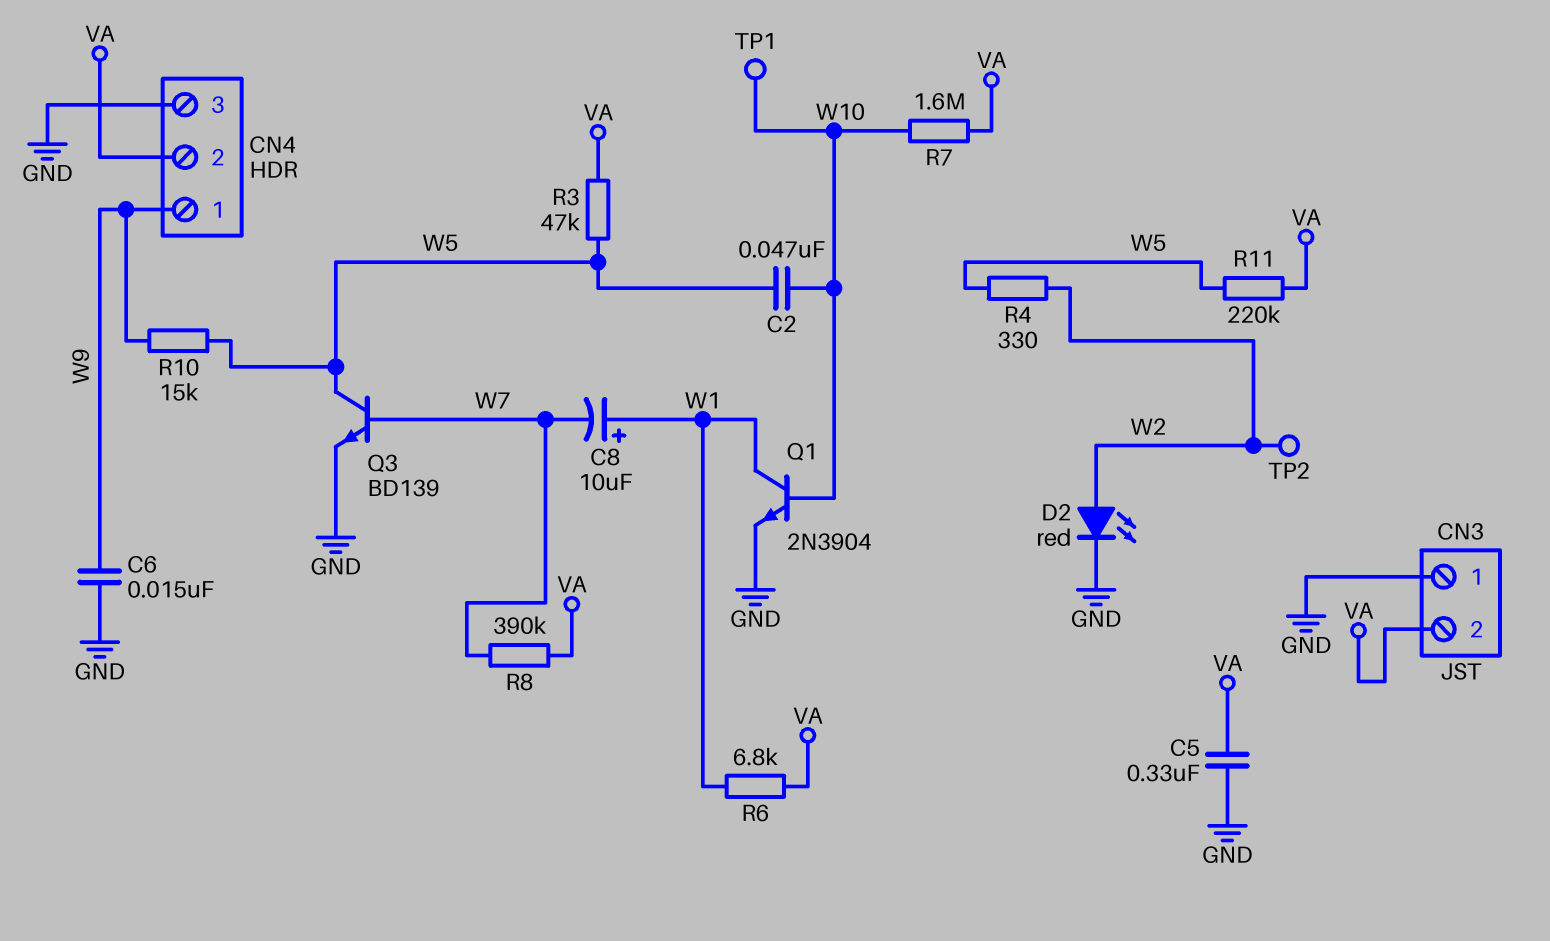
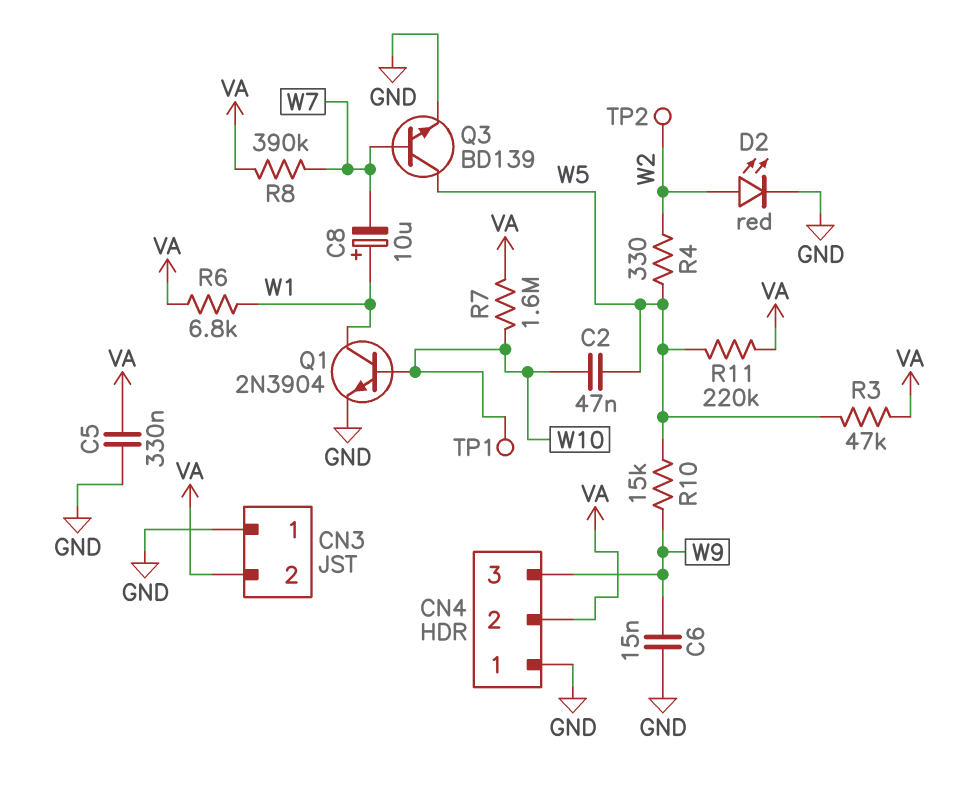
CN4 pin 1: W9 -> GND
CN4 pin 3: GND -> W9

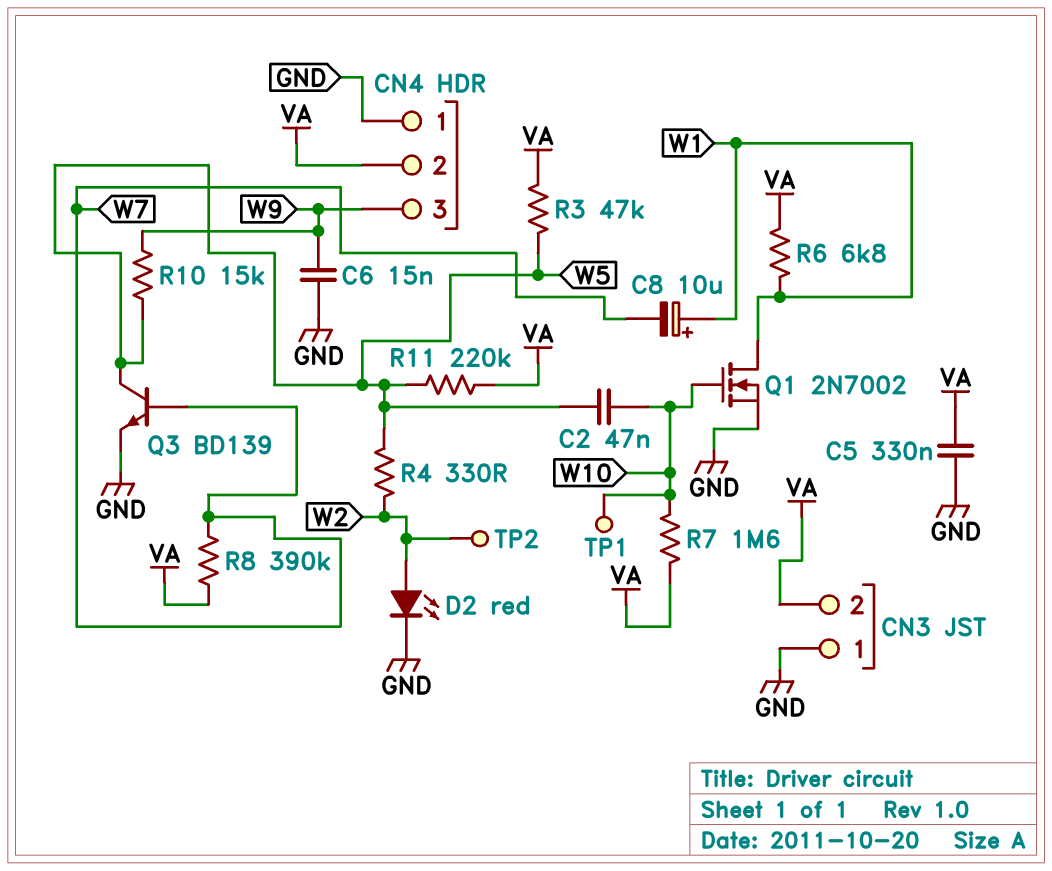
Q1: NPN 2N3904 (B W10, C W1, E GND) -> NMOS 2N7002 (G W10, D W1, S GND)

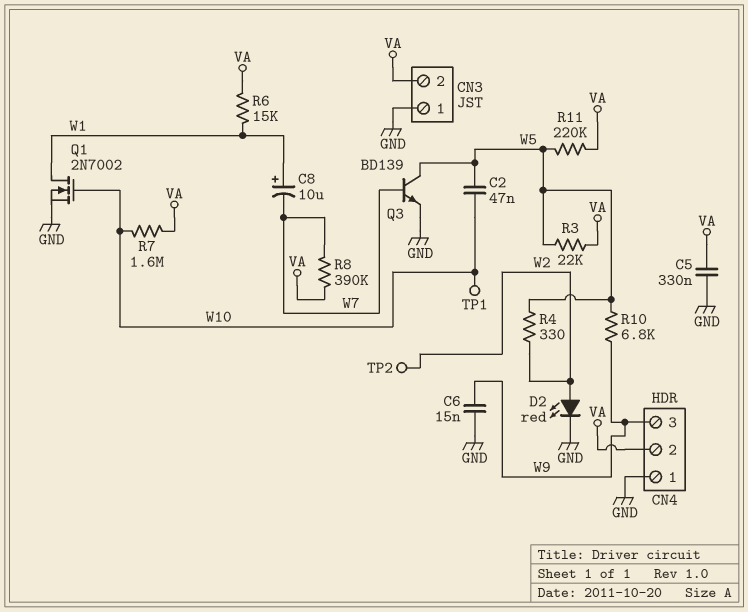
R3: 47k (VA, W5) -> 22k (VA, W5)
R6: 6.8k (VA, W1) -> 15k (VA, W1)
R10: 15k (W5, W9) -> 6.8k (W5, W9)

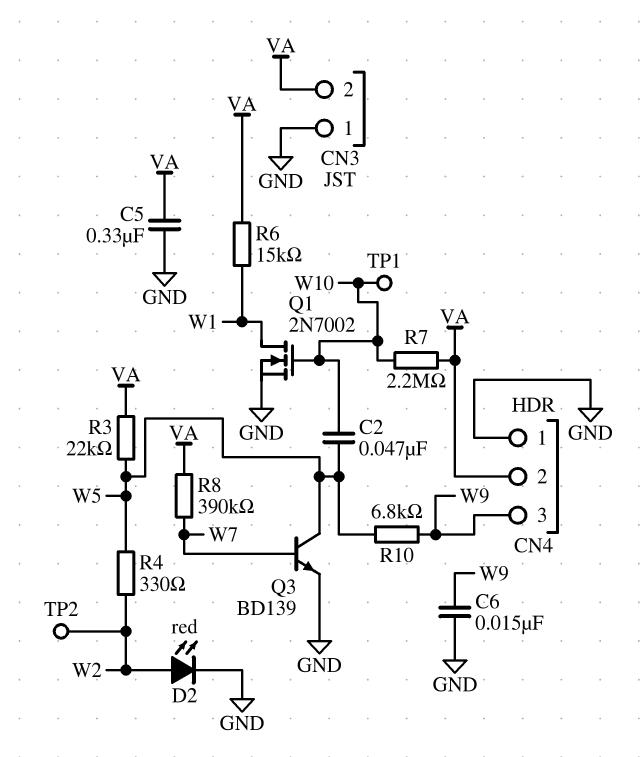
C8: 10uF (plus W1, minus W7) -> none
R7: 1.6M (VA, W10) -> 2.2M (VA, W10)
R11: 220k (VA, W5) -> none

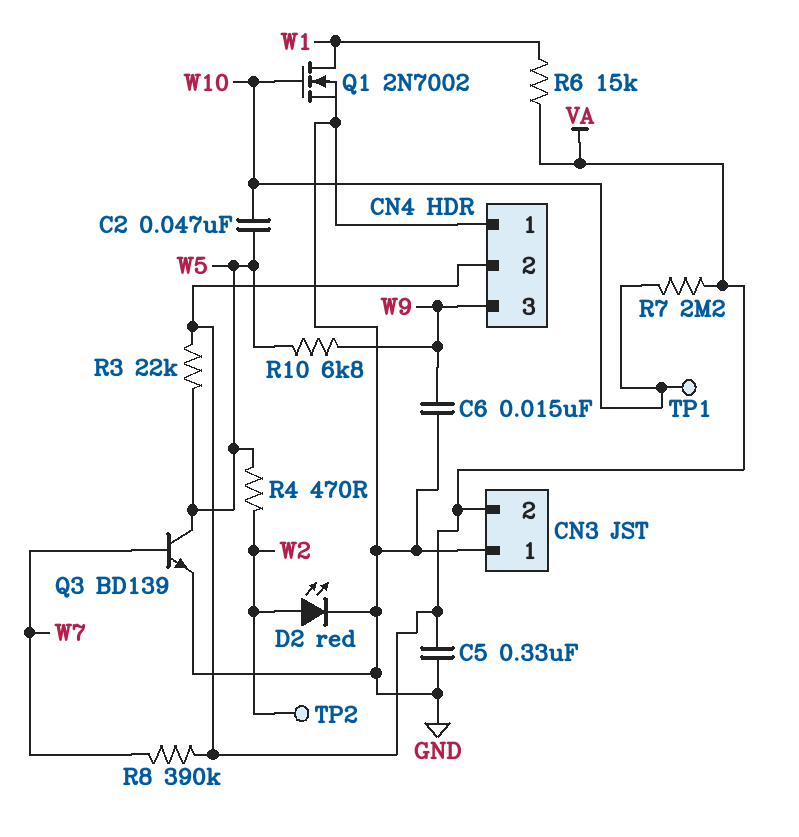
R4: 330 (W2, W5) -> 470 (W2, W5)

